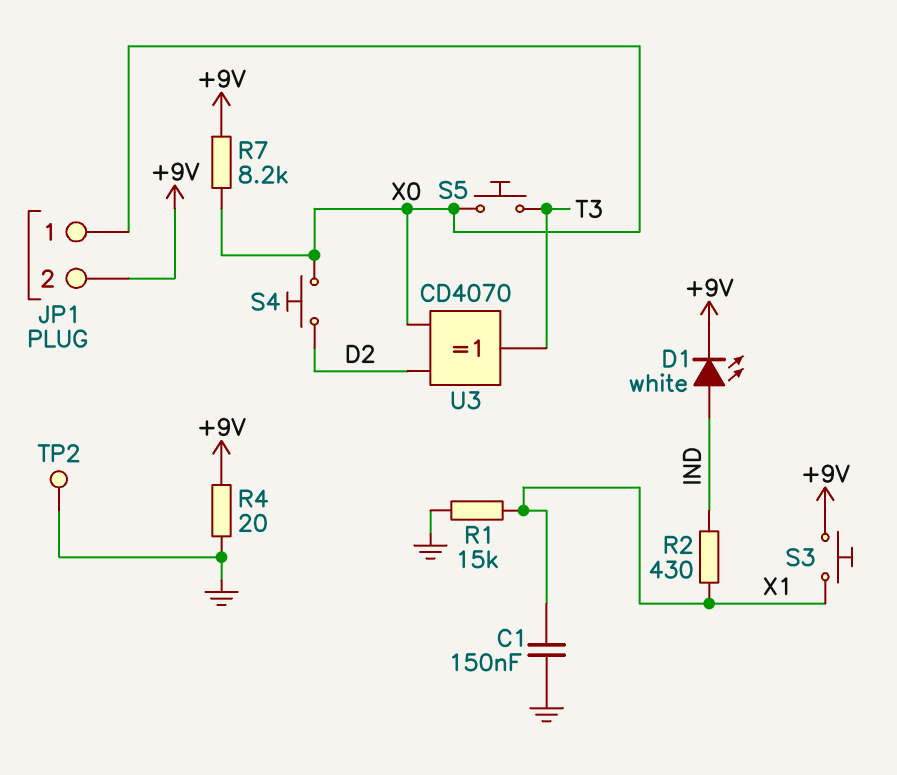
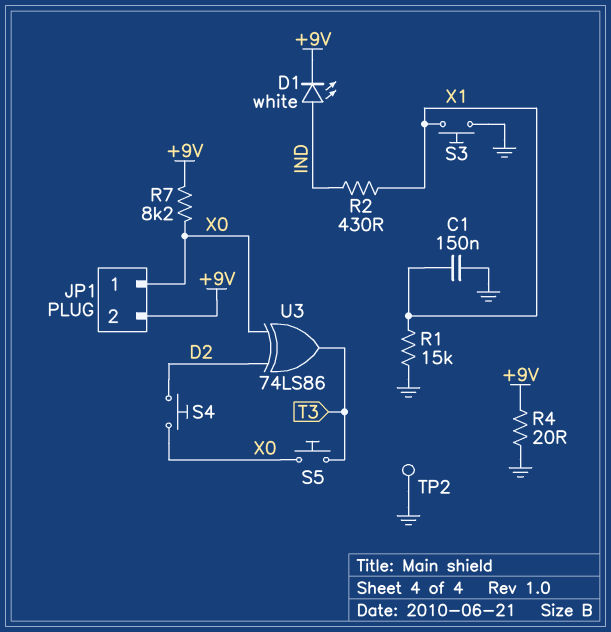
S3: button (+9V, X1) -> button (GND, X1)
U3: XOR CD4070 (in D2, in X0, out T3) -> XOR 74LS86 (in D2, in X0, out T3)

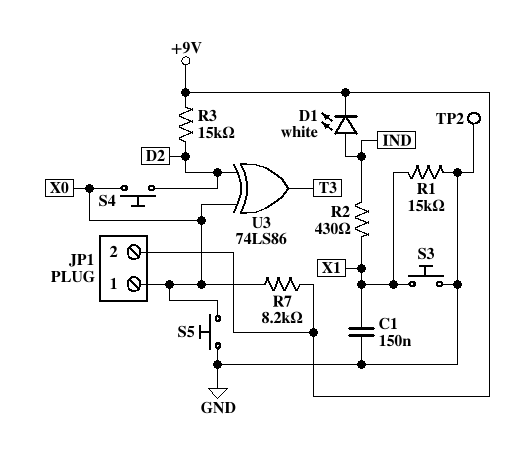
R3: none -> 15k (+9V, D2)
R4: 20 (+9V, GND) -> none
S5: button (T3, X0) -> button (GND, X0)

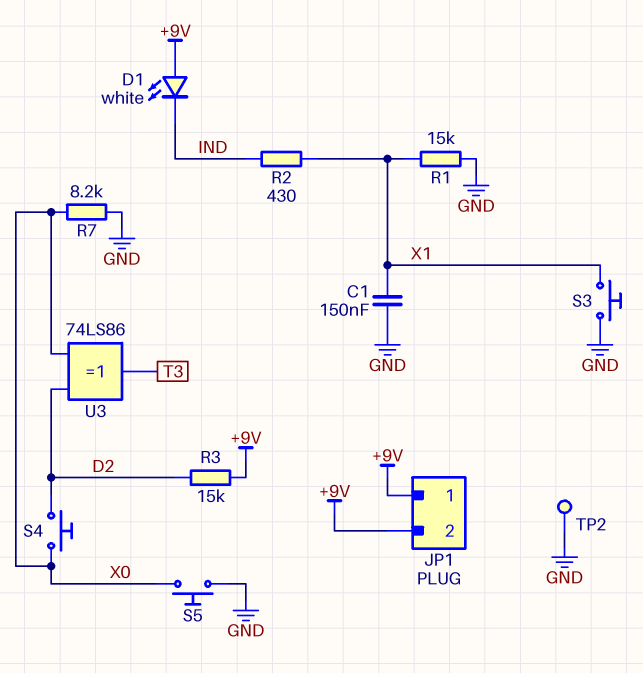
D1: LED white (A IND, K +9V) -> LED white (A +9V, K IND)
JP1 pin 1: X0 -> +9V
R7: 8.2k (+9V, X0) -> 8.2k (GND, X0)

